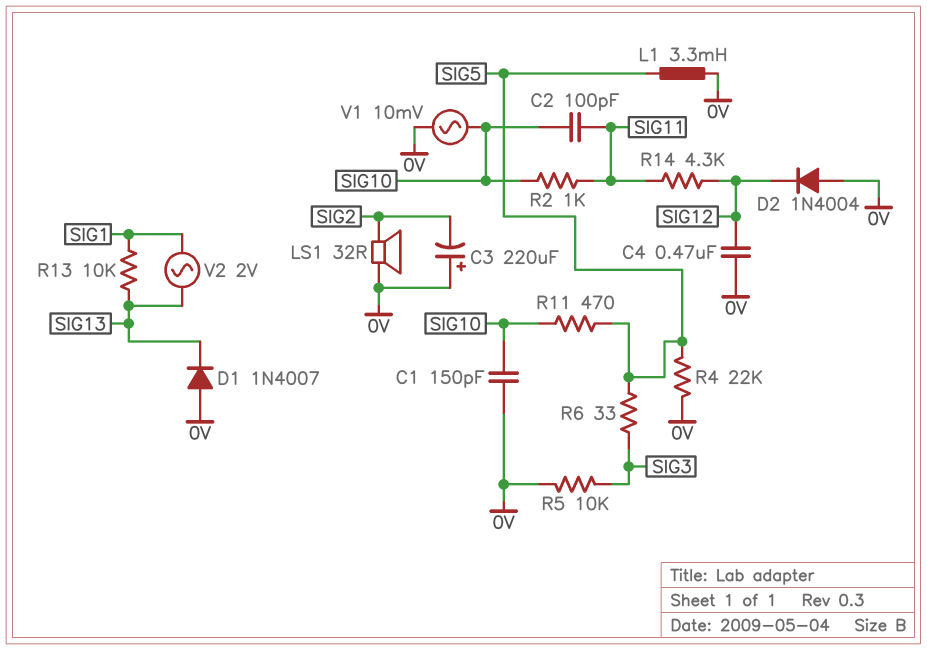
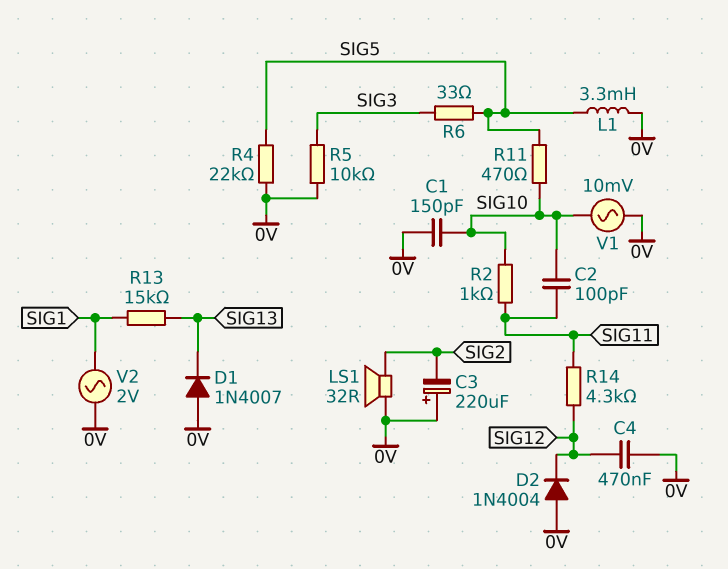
R13: 10k (SIG1, SIG13) -> 15k (SIG1, SIG13)
V2: AC 2V (SIG1, SIG13) -> AC 2V (0V, SIG1)

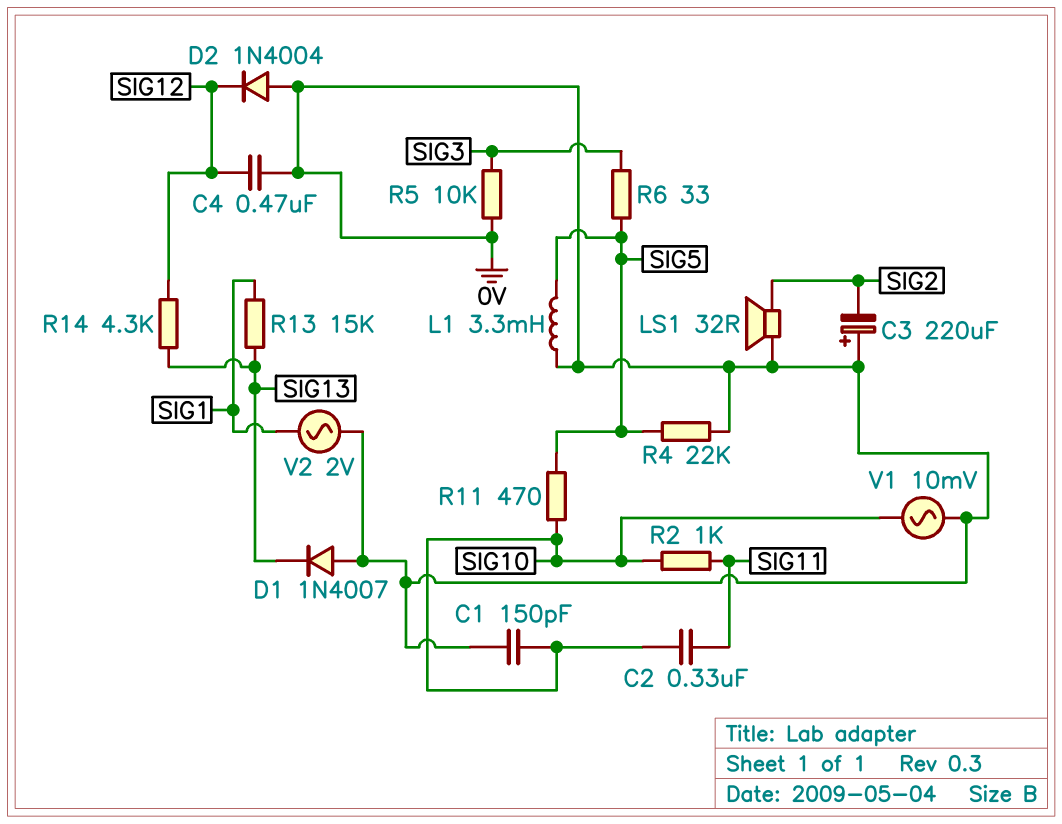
C2: 100pF (SIG10, SIG11) -> 330nF (SIG10, SIG11)
R14: 4.3k (SIG11, SIG12) -> 4.3k (SIG12, SIG13)

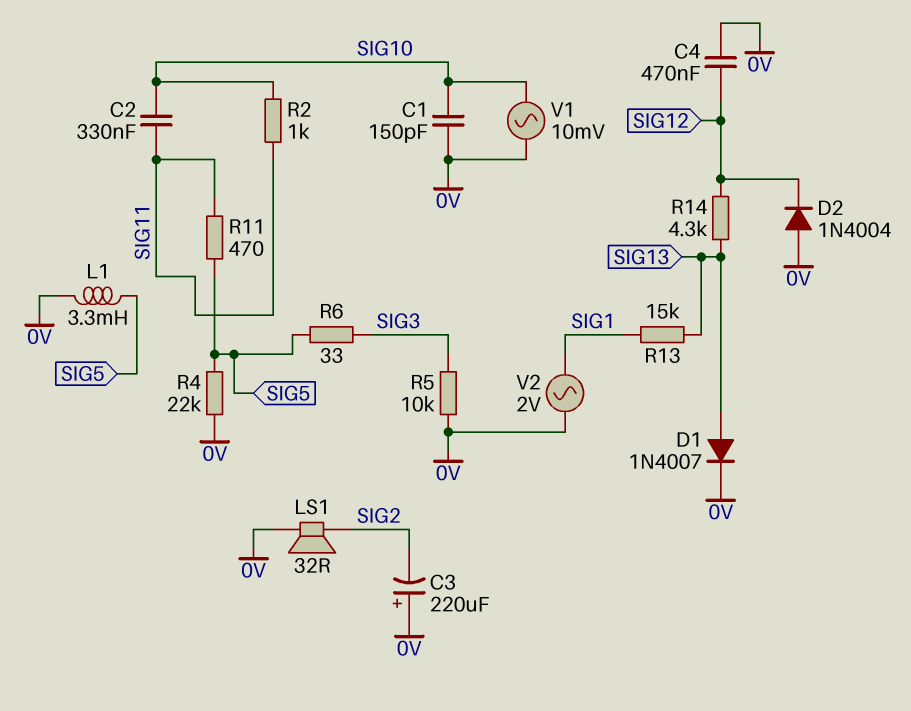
D1: diode 1N4007 (A 0V, K SIG13) -> diode 1N4007 (A SIG13, K 0V)
R11: 470 (SIG5, SIG10) -> 470 (SIG5, SIG11)

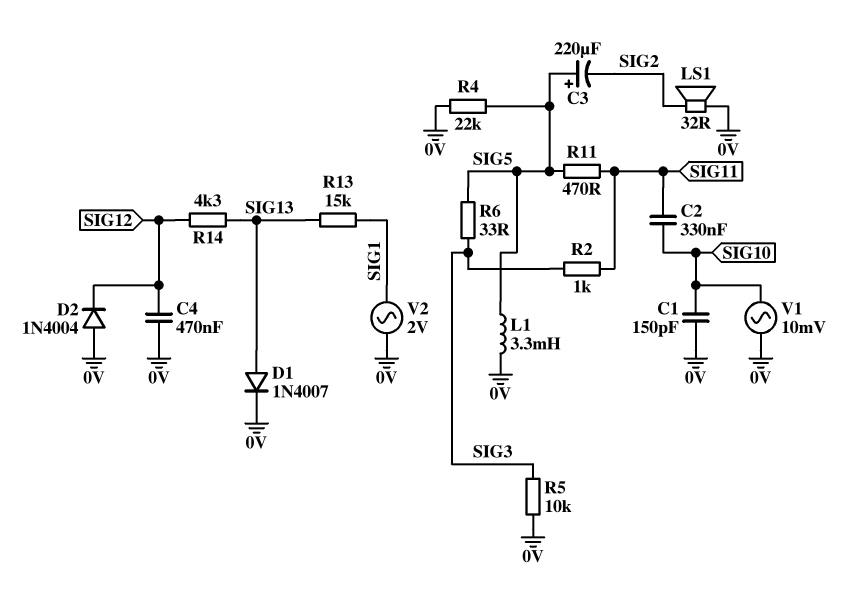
C3: 220uF (plus 0V, minus SIG2) -> 220uF (plus SIG5, minus SIG2)
R2: 1k (SIG10, SIG11) -> 1k (SIG3, SIG11)

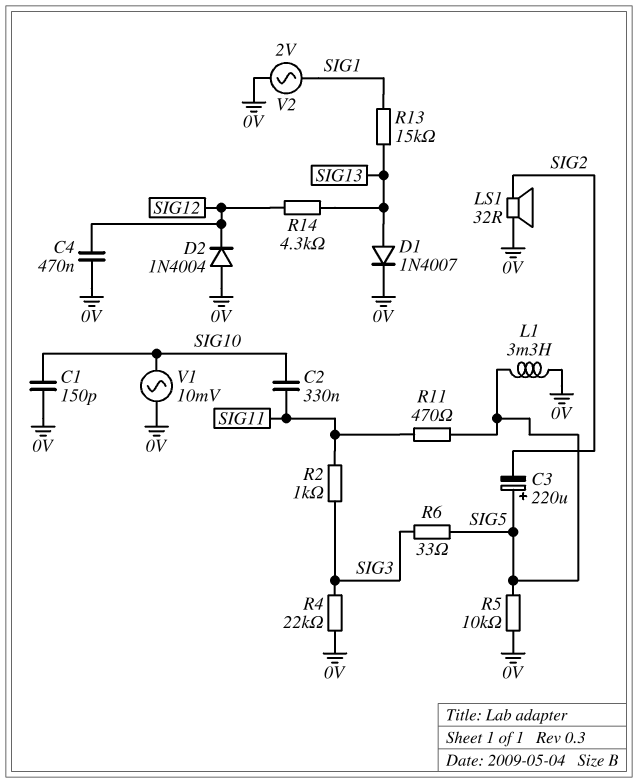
R4: 22k (0V, SIG5) -> 22k (0V, SIG3)
R5: 10k (0V, SIG3) -> 10k (0V, SIG5)

